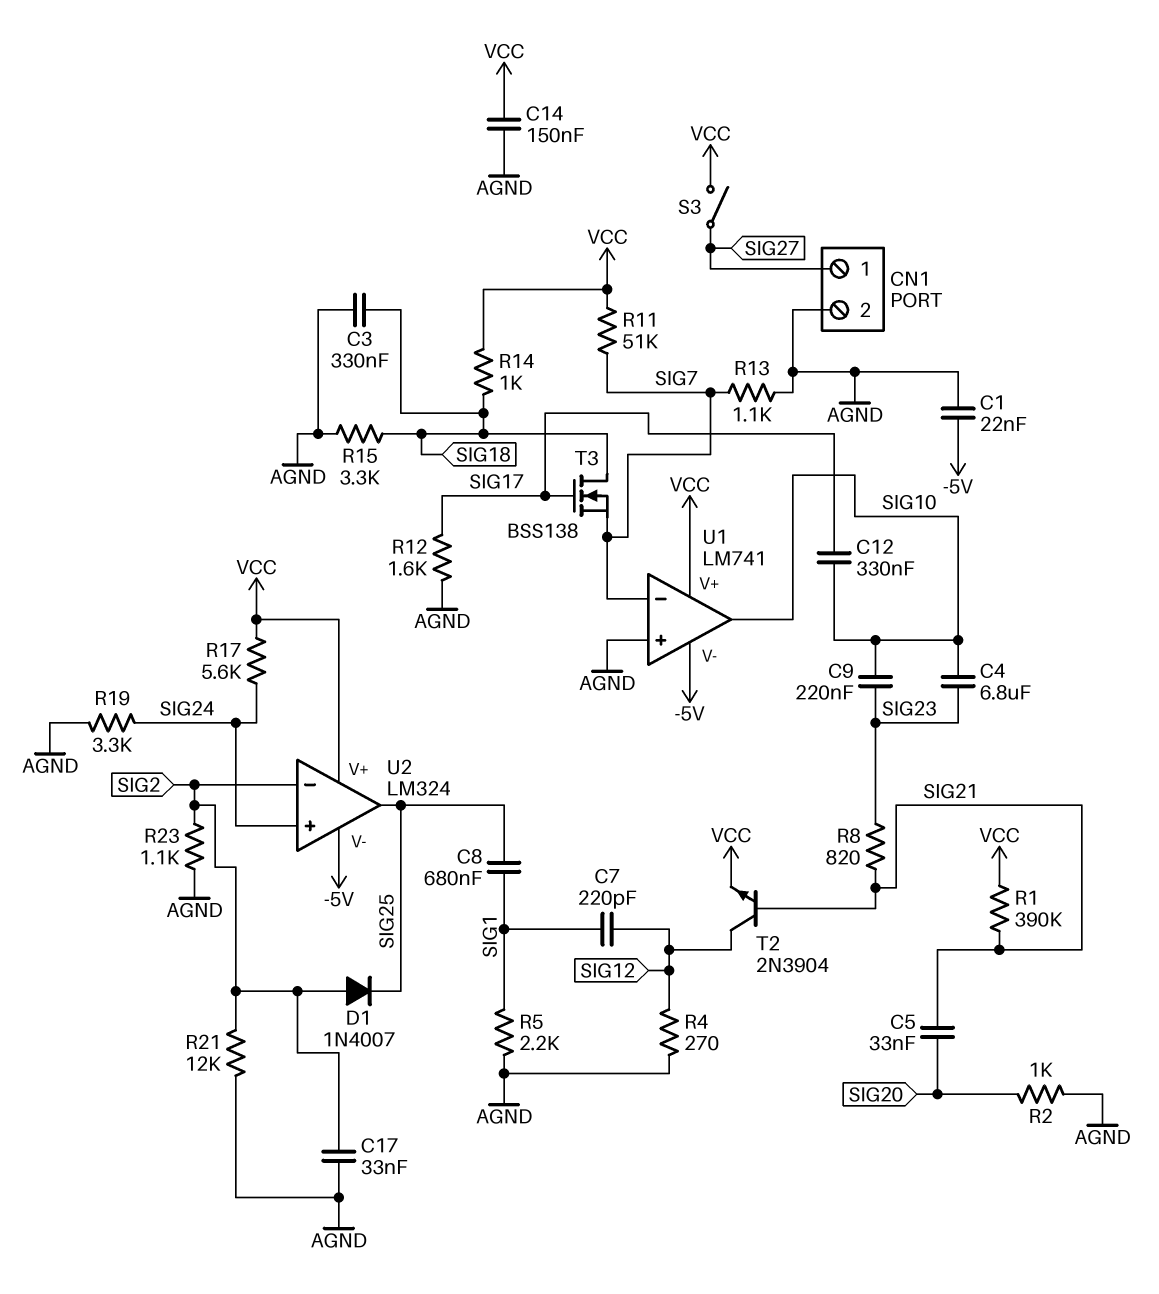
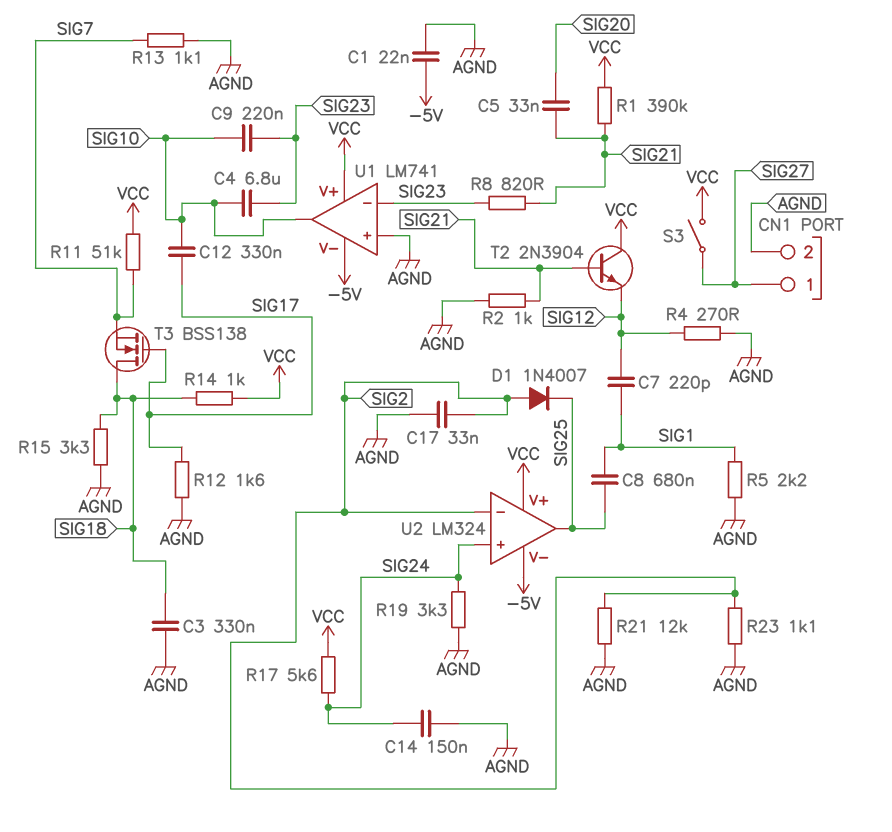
C14: 150nF (AGND, VCC) -> 150nF (AGND, SIG24)
R2: 1k (AGND, SIG20) -> 1k (AGND, SIG21)
T2: NPN 2N3904 (B SIG21, C SIG12, E VCC) -> NPN 2N3904 (B SIG21, C VCC, E SIG12)
U1 pin in-: SIG7 -> SIG23

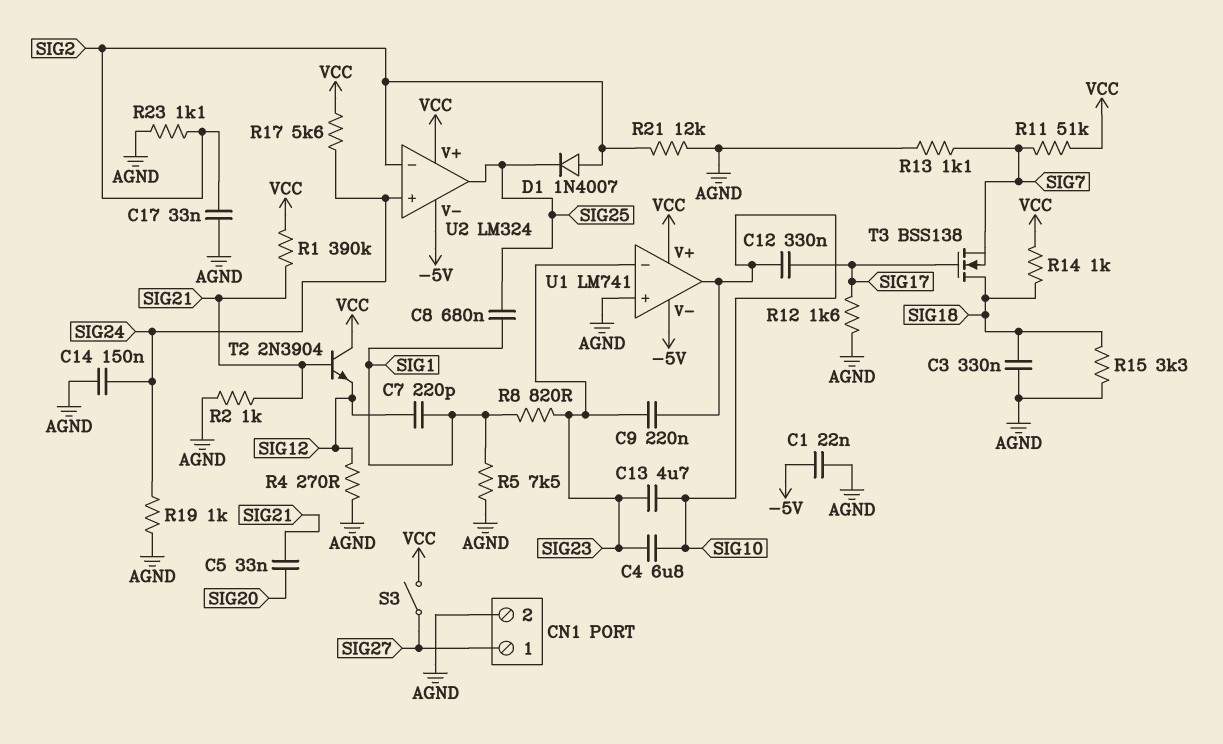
C13: none -> 4.7uF (SIG10, SIG23)
R5: 2.2k (AGND, SIG1) -> 7.5k (AGND, SIG1)
R8: 820 (SIG21, SIG23) -> 820 (SIG1, SIG23)
R19: 3.3k (AGND, SIG24) -> 1k (AGND, SIG24)

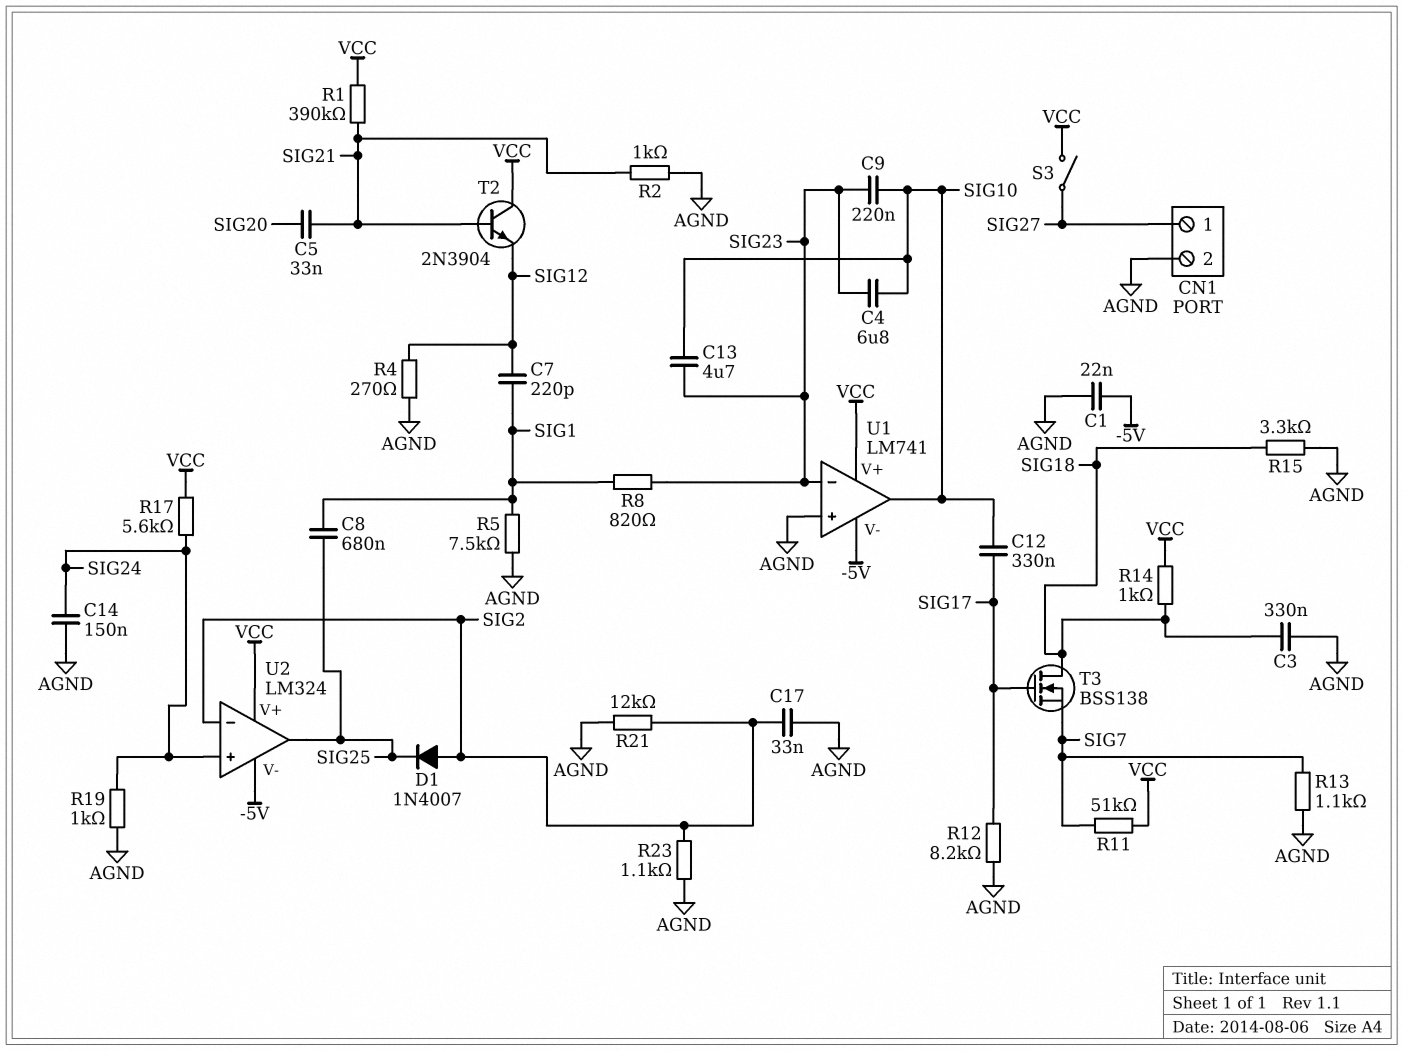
R12: 1.6k (AGND, SIG17) -> 8.2k (AGND, SIG17)

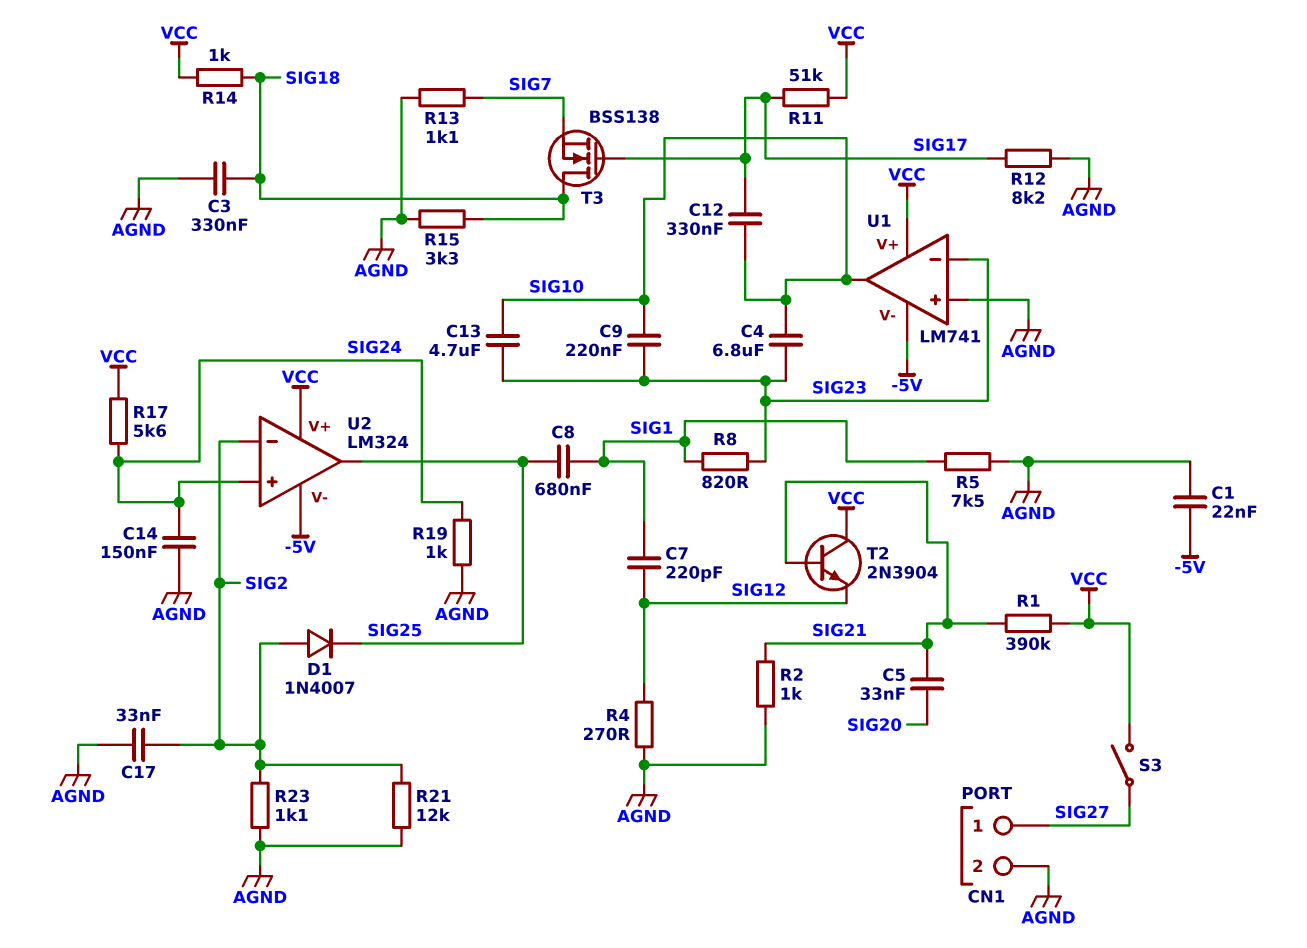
R11: 51k (SIG7, VCC) -> 51k (SIG17, VCC)

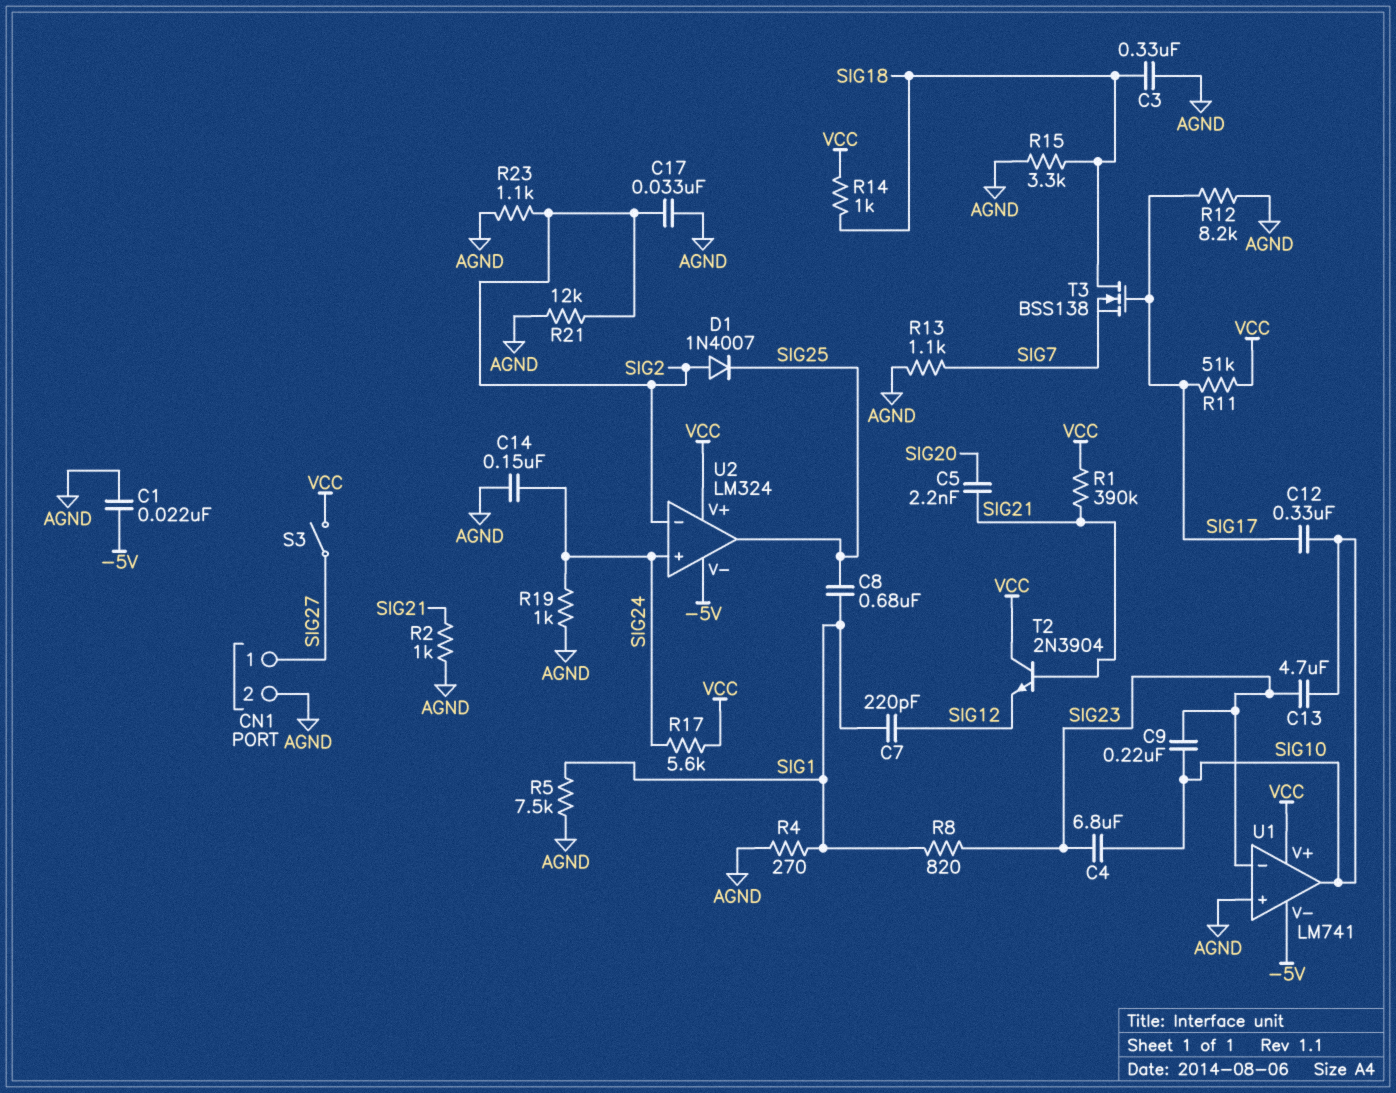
C5: 33nF (SIG20, SIG21) -> 2.2nF (SIG20, SIG21)
R4: 270 (AGND, SIG12) -> 270 (AGND, SIG1)

